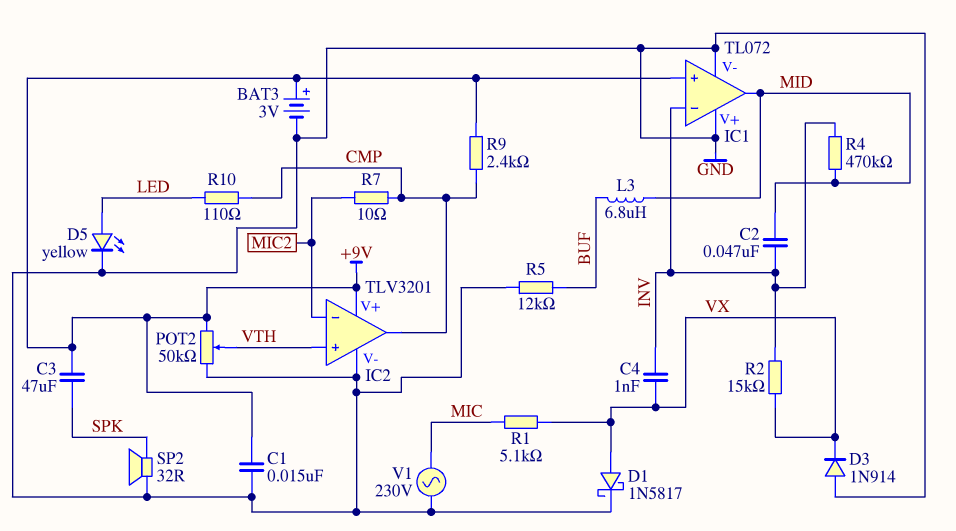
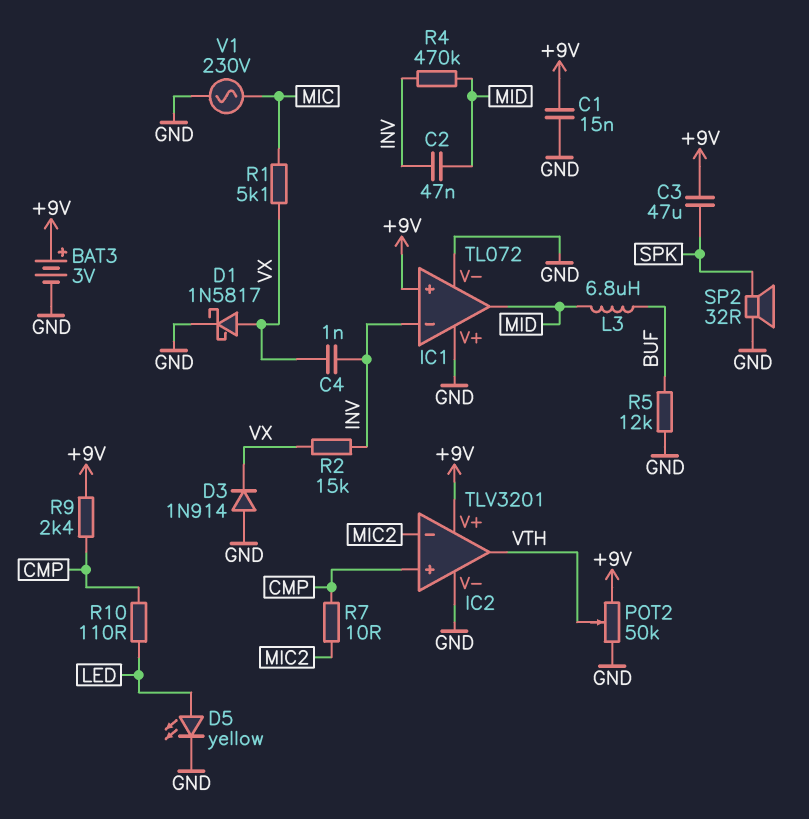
IC2 pin in+: VTH -> CMP
IC2 pin out: CMP -> VTH

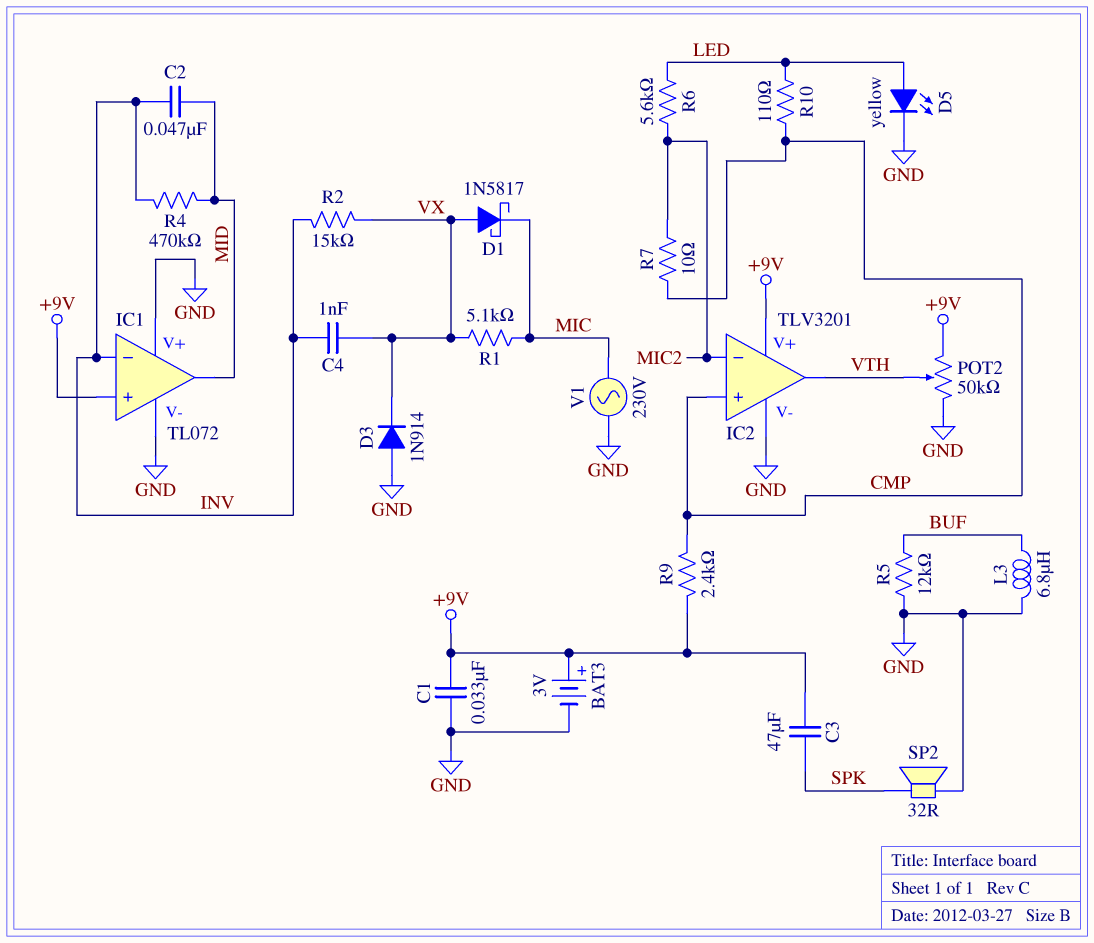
C1: 15nF (+9V, GND) -> 33nF (+9V, GND)
D1: schottky 1N5817 (A VX, K GND) -> schottky 1N5817 (A VX, K MIC)
L3: 6.8uH (BUF, MID) -> 6.8uH (BUF, GND)
R6: none -> 5.6k (LED, MIC2)

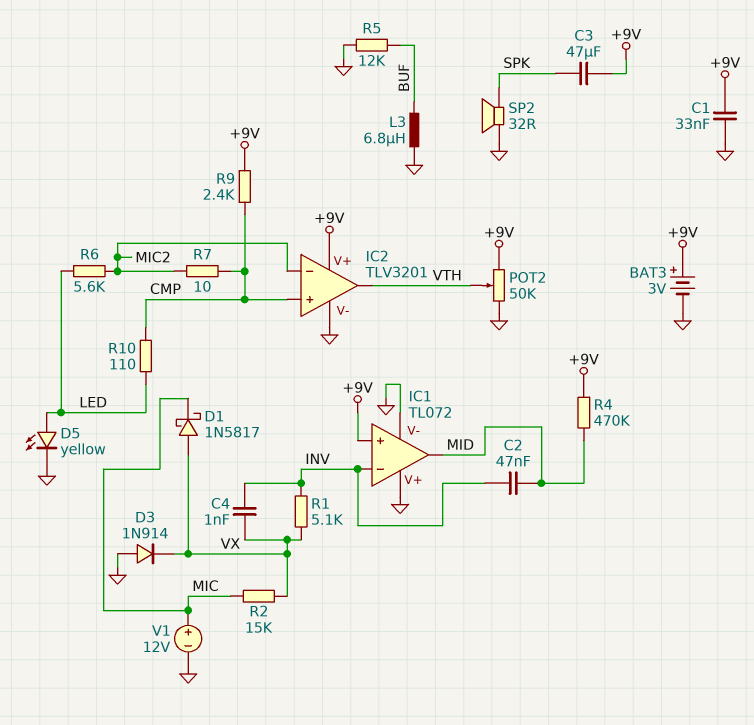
R1: 5.1k (MIC, VX) -> 5.1k (INV, VX)
R2: 15k (INV, VX) -> 15k (MIC, VX)
R4: 470k (INV, MID) -> 470k (+9V, MID)
V1: AC 230V (GND, MIC) -> 12V (plus MIC, minus GND)

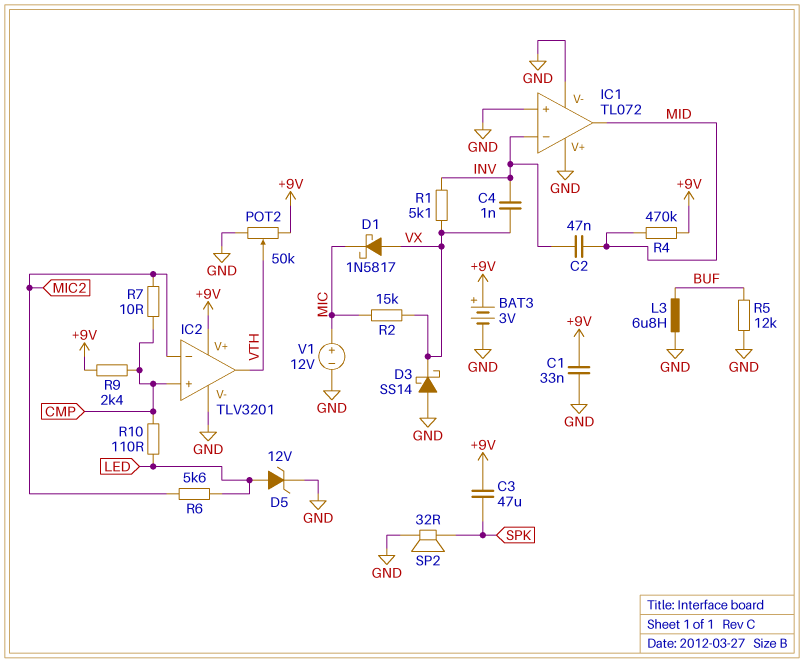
D3: diode 1N914 (A GND, K VX) -> schottky SS14 (A GND, K VX)
D5: LED yellow (A LED, K GND) -> zener 12V (A LED, K GND)
IC1 pin in+: +9V -> GND

